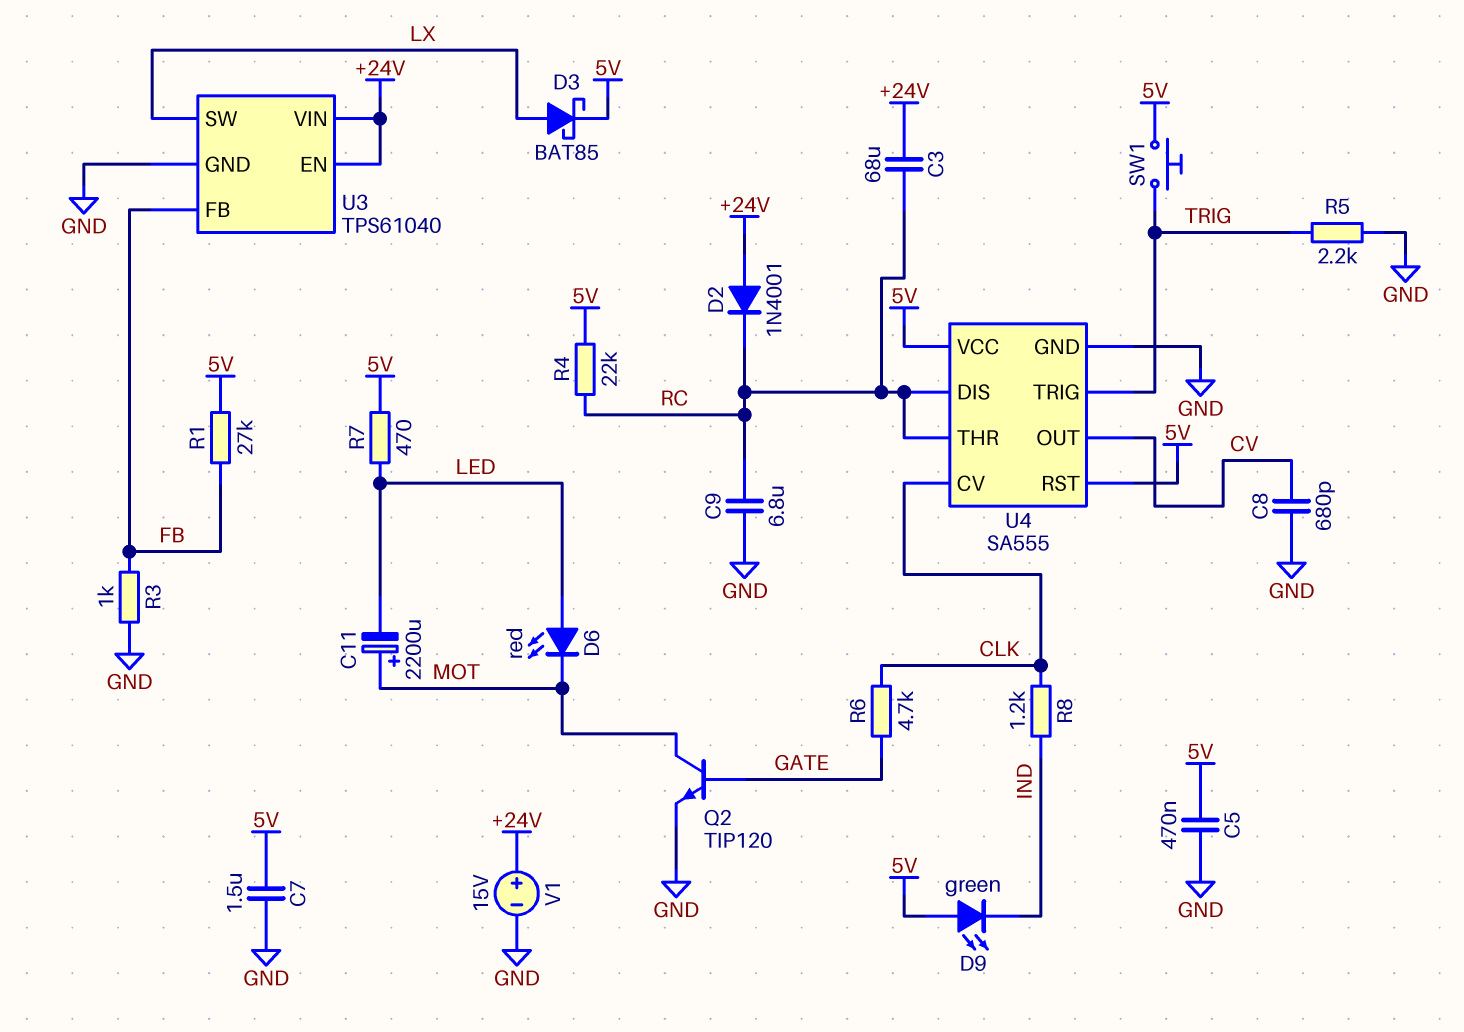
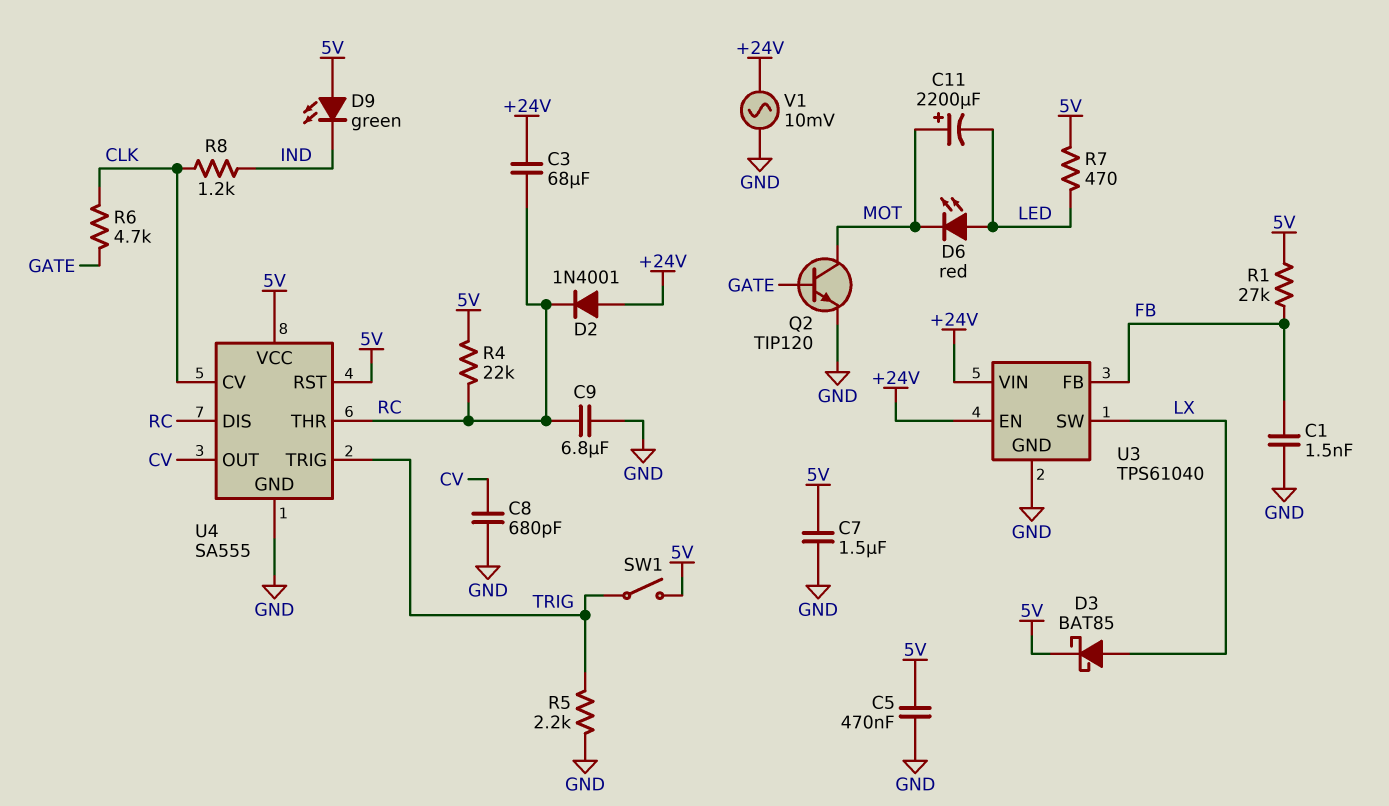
C1: none -> 1.5nF (FB, GND)
R3: 1k (FB, GND) -> none
SW1: button (5V, TRIG) -> switch (5V, TRIG)
V1: 15V (plus +24V, minus GND) -> AC 10mV (+24V, GND)

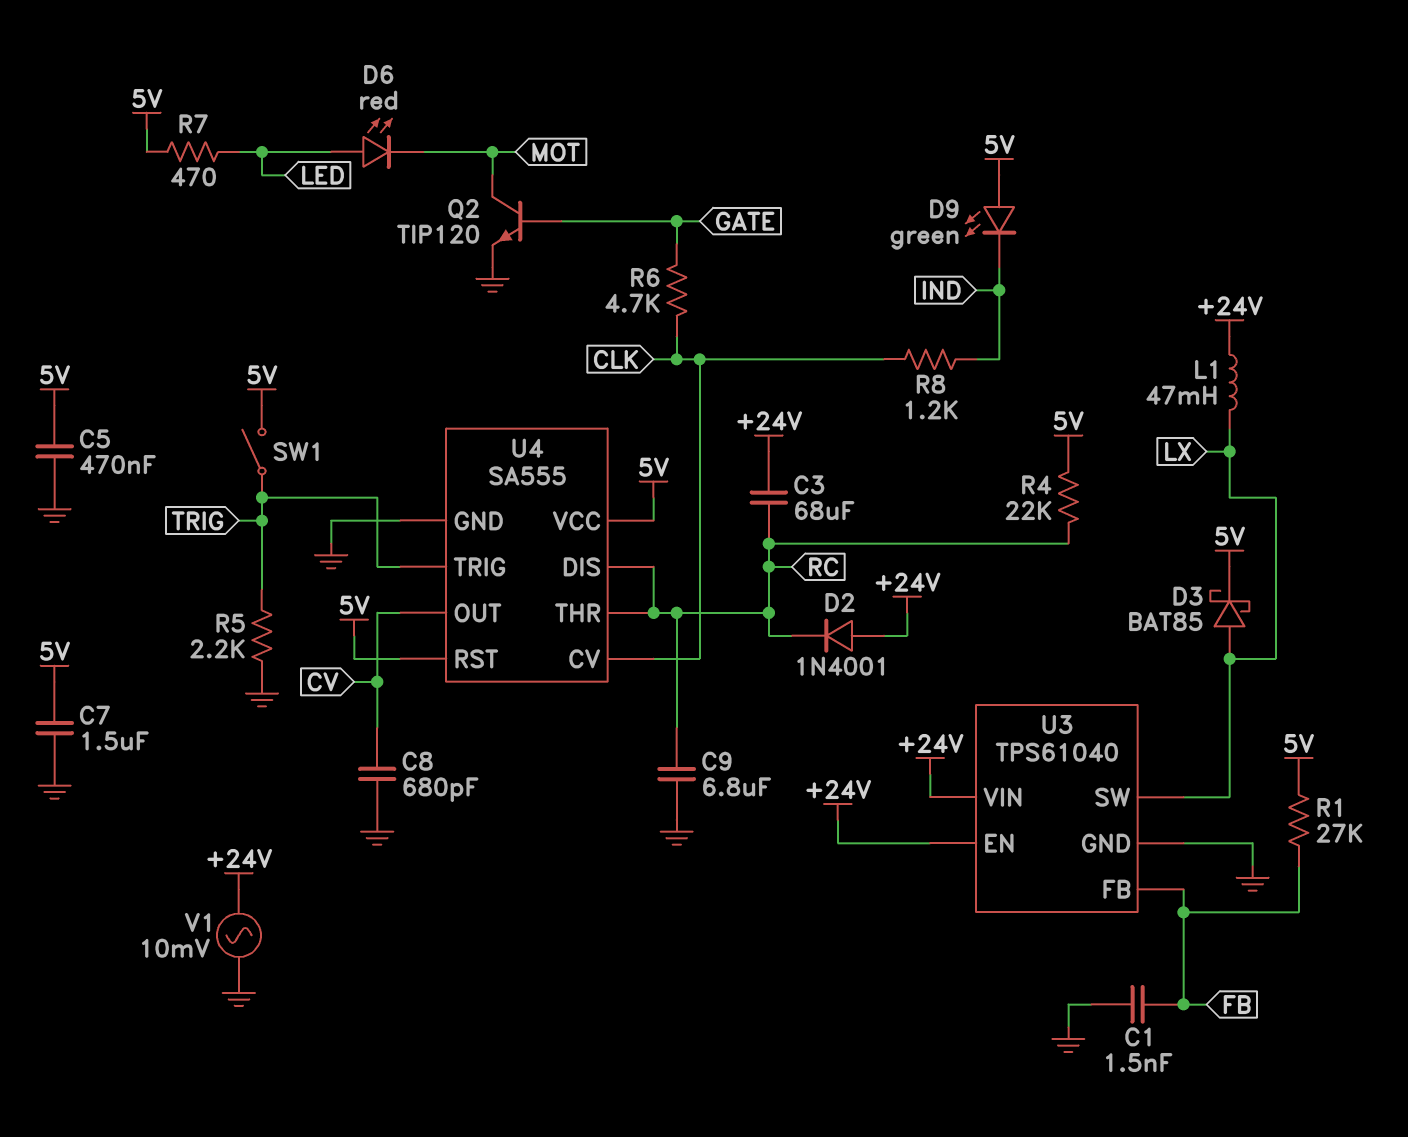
C11: 2200uF (plus MOT, minus LED) -> none
L1: none -> 47mH (+24V, LX)

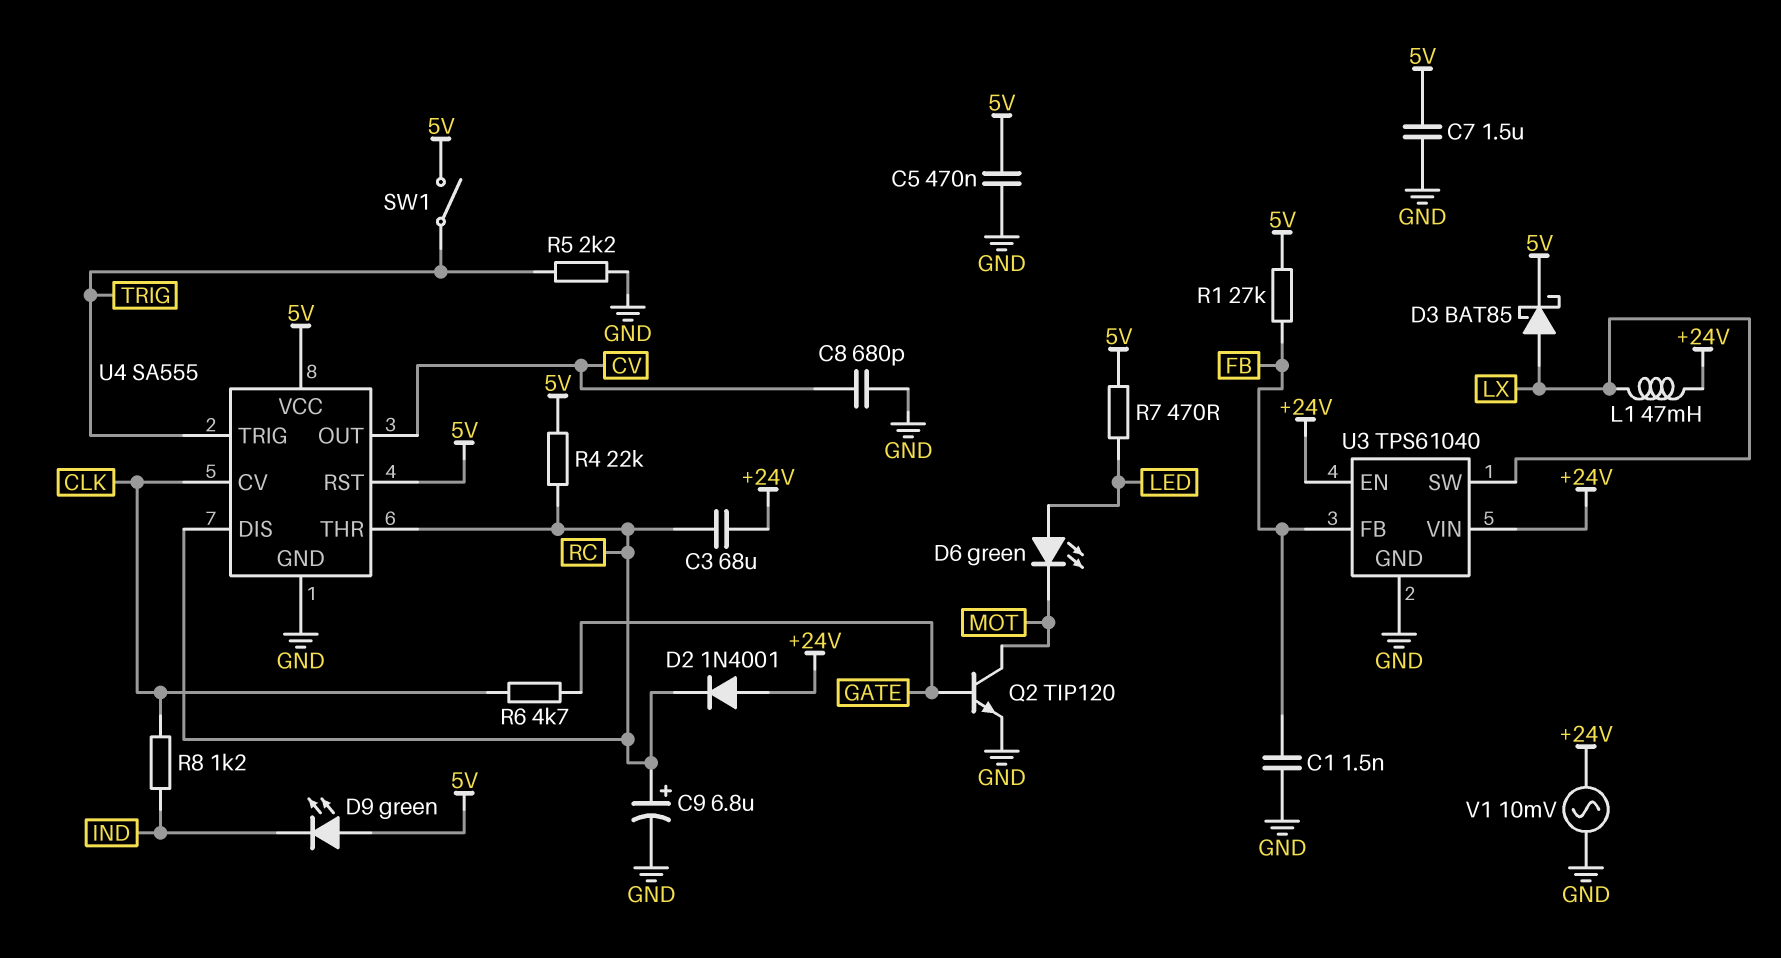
C9: 6.8uF (GND, RC) -> 6.8uF (plus RC, minus GND)
D6: LED red (A LED, K MOT) -> LED green (A LED, K MOT)

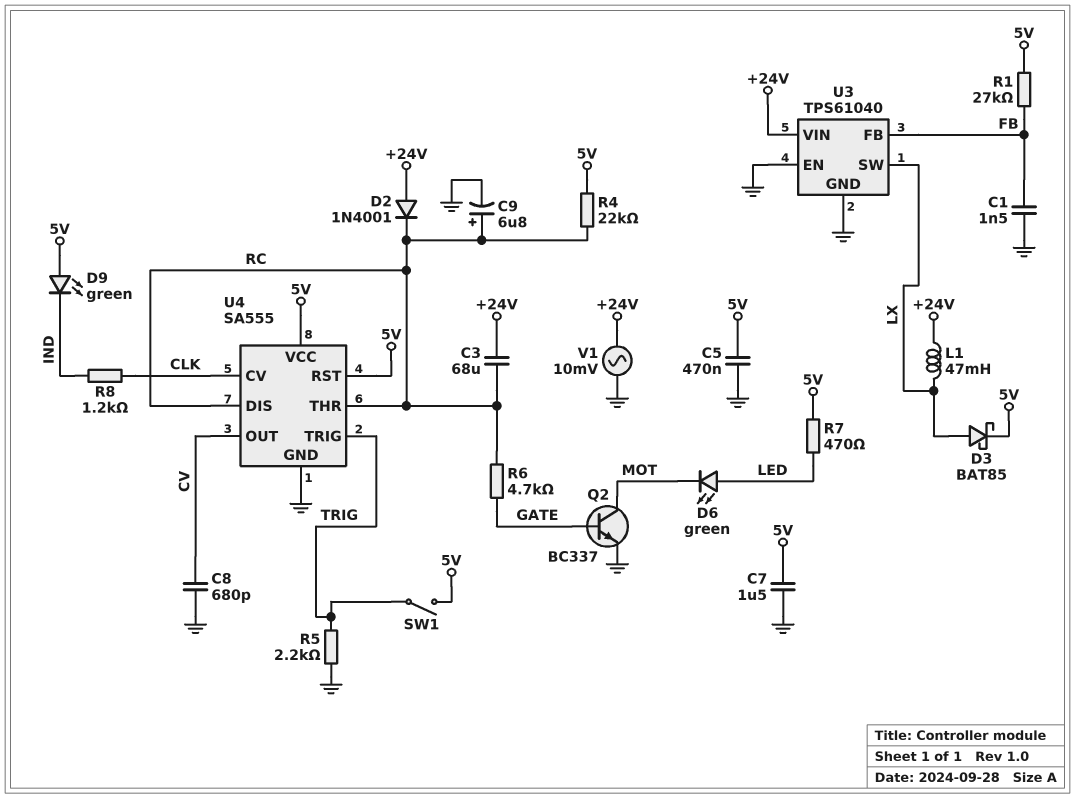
Q2: NPN TIP120 (B GATE, C MOT, E GND) -> NPN BC337 (B GATE, C MOT, E GND)
R6: 4.7k (CLK, GATE) -> 4.7k (GATE, RC)
U3 pin EN: +24V -> GND

